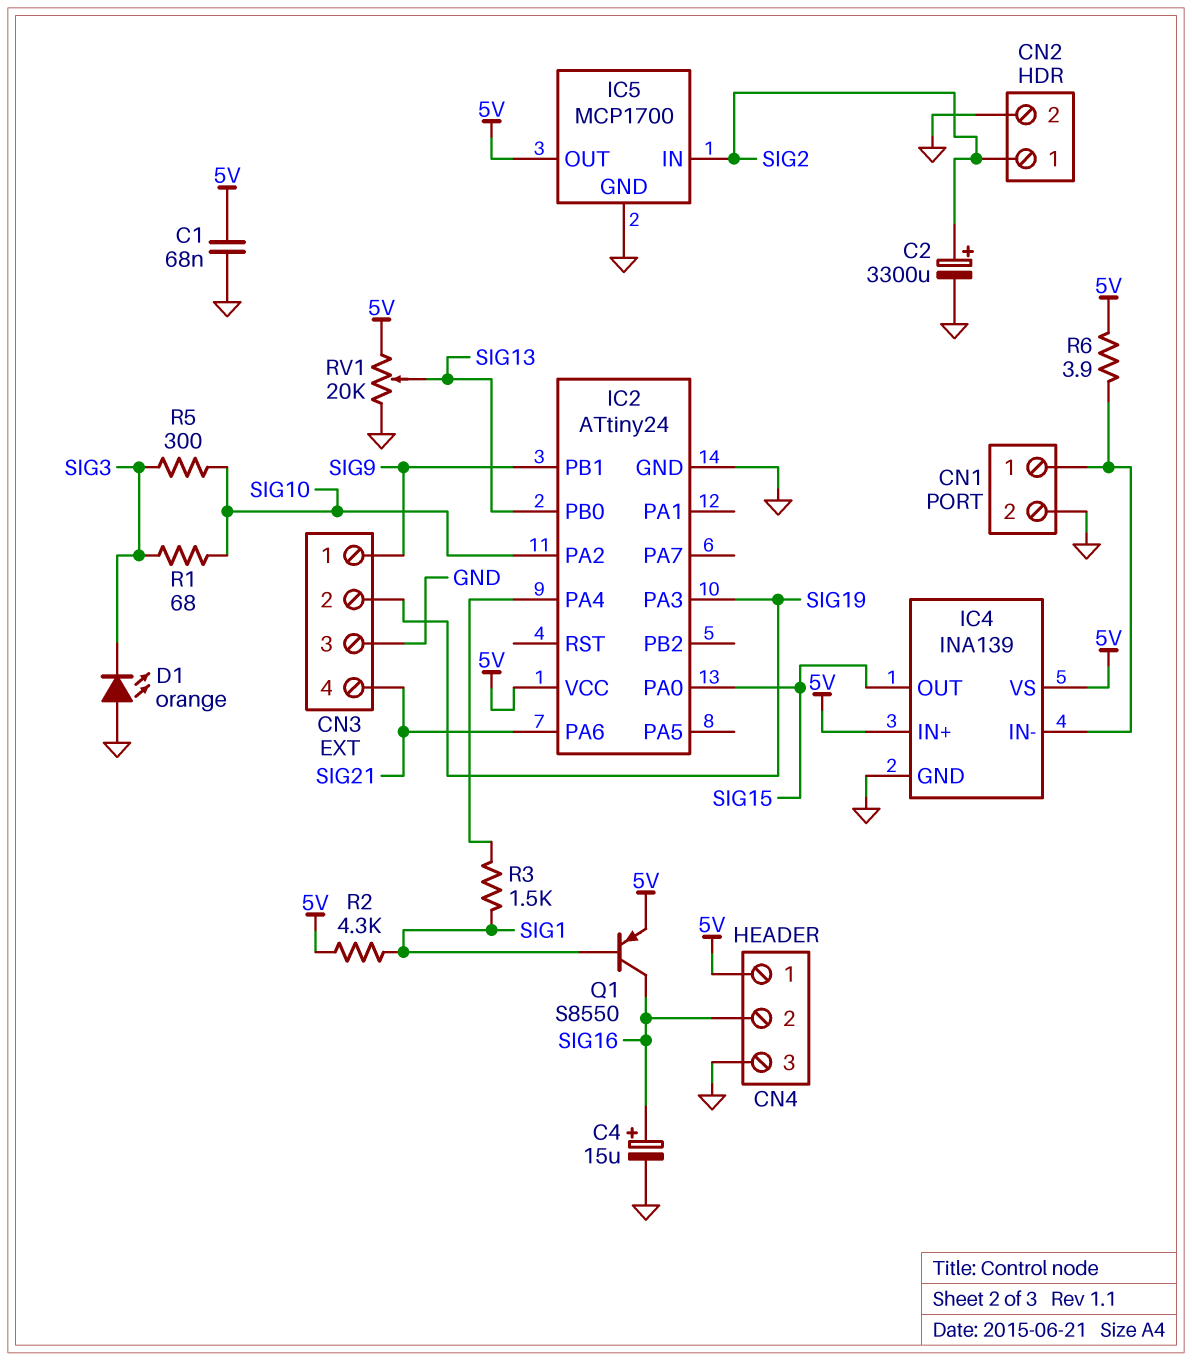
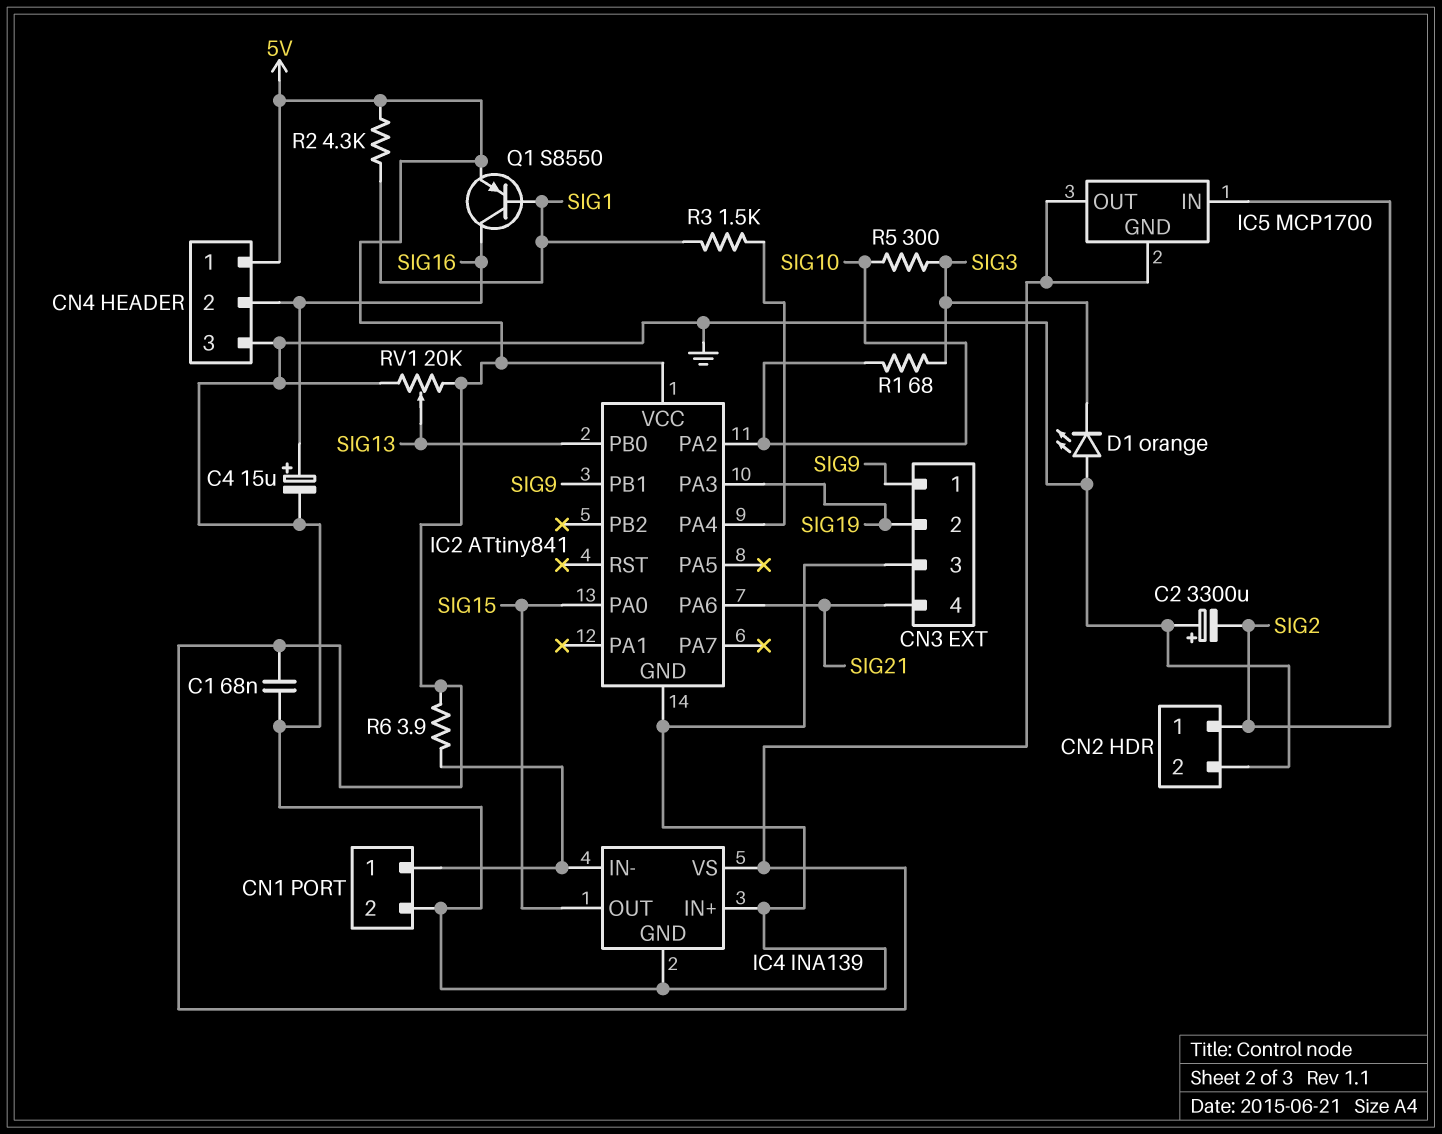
C2: 3300uF (plus SIG2, minus GND) -> 3300uF (plus GND, minus SIG2)
IC2: ATtiny24 -> ATtiny841
IC4 pin IN+: 5V -> GND
IC5 pin GND: GND -> 5V

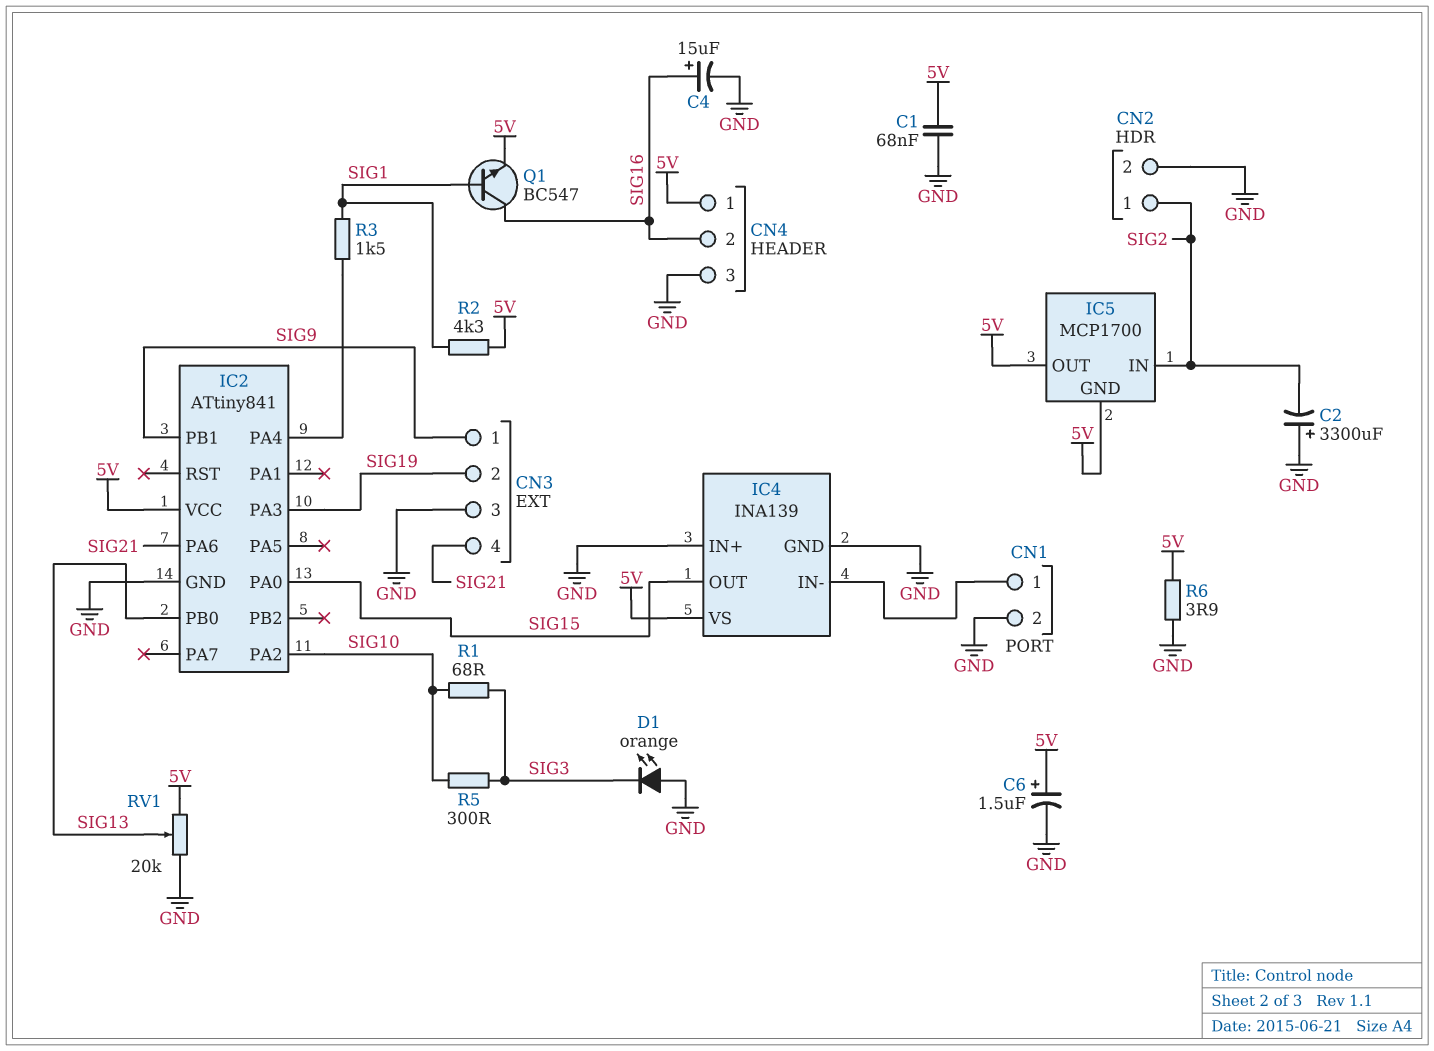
C6: none -> 1.5uF (plus 5V, minus GND)
Q1: PNP S8550 (B SIG1, C SIG16, E 5V) -> NPN BC547 (B SIG1, C SIG16, E 5V)
R6: 3.9 (5V, CN1/1) -> 3.9 (5V, GND)

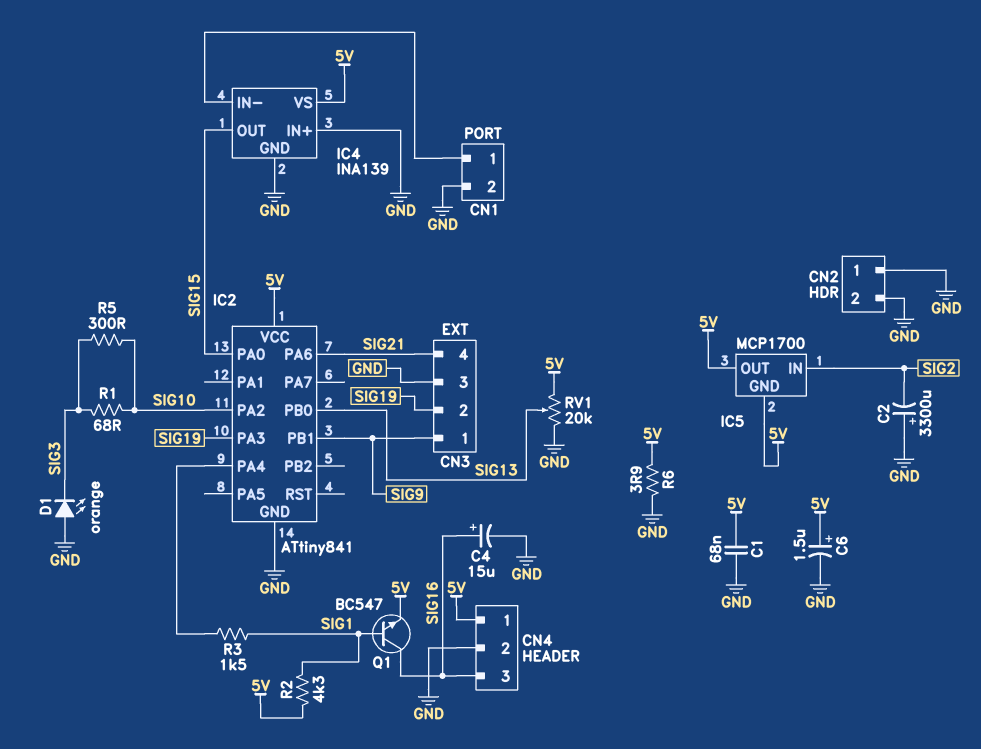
CN2 pin 1: SIG2 -> GND
CN4 pin 2: SIG16 -> GND
CN4 pin 3: GND -> SIG16

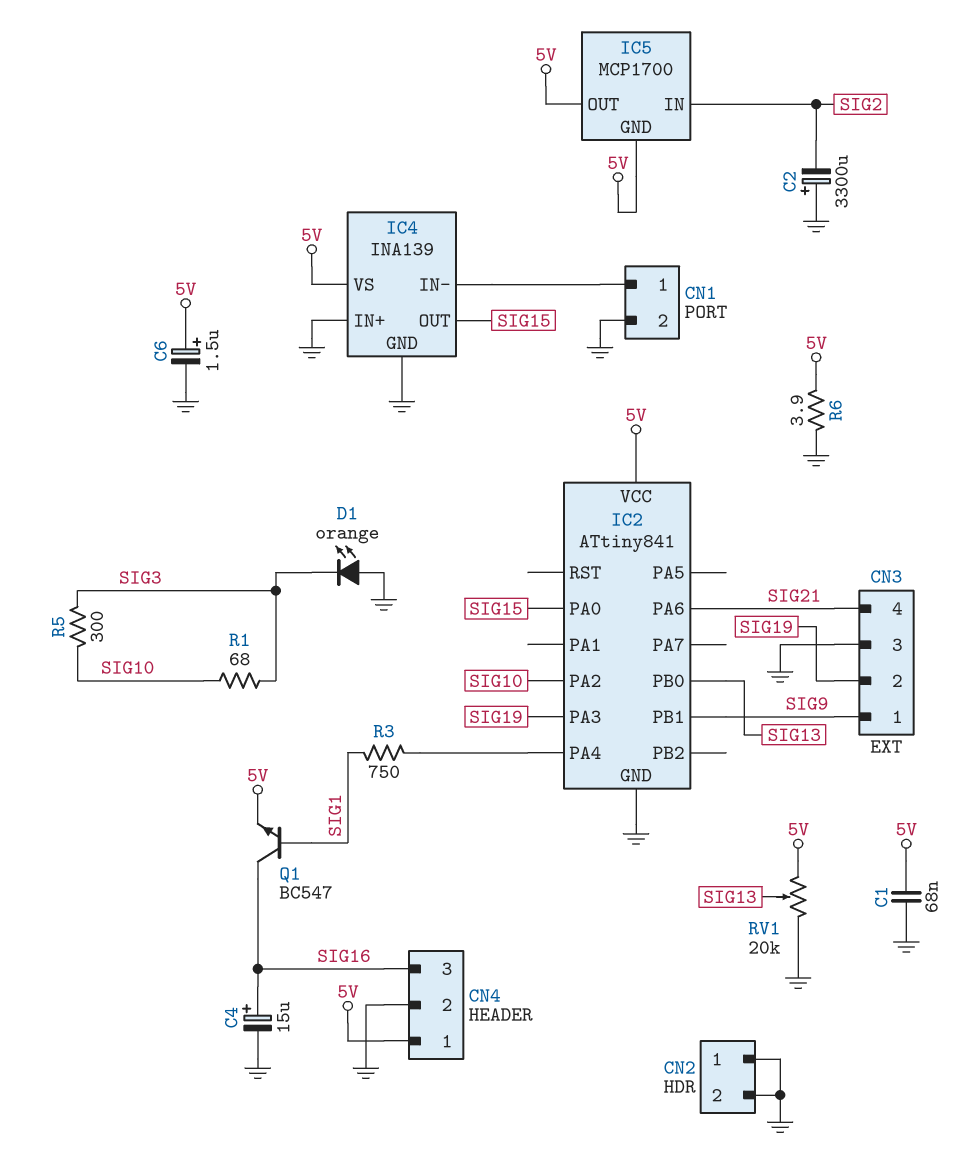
R2: 4.3k (5V, SIG1) -> none
R3: 1.5k (IC2/PA4, SIG1) -> 750 (IC2/PA4, SIG1)

